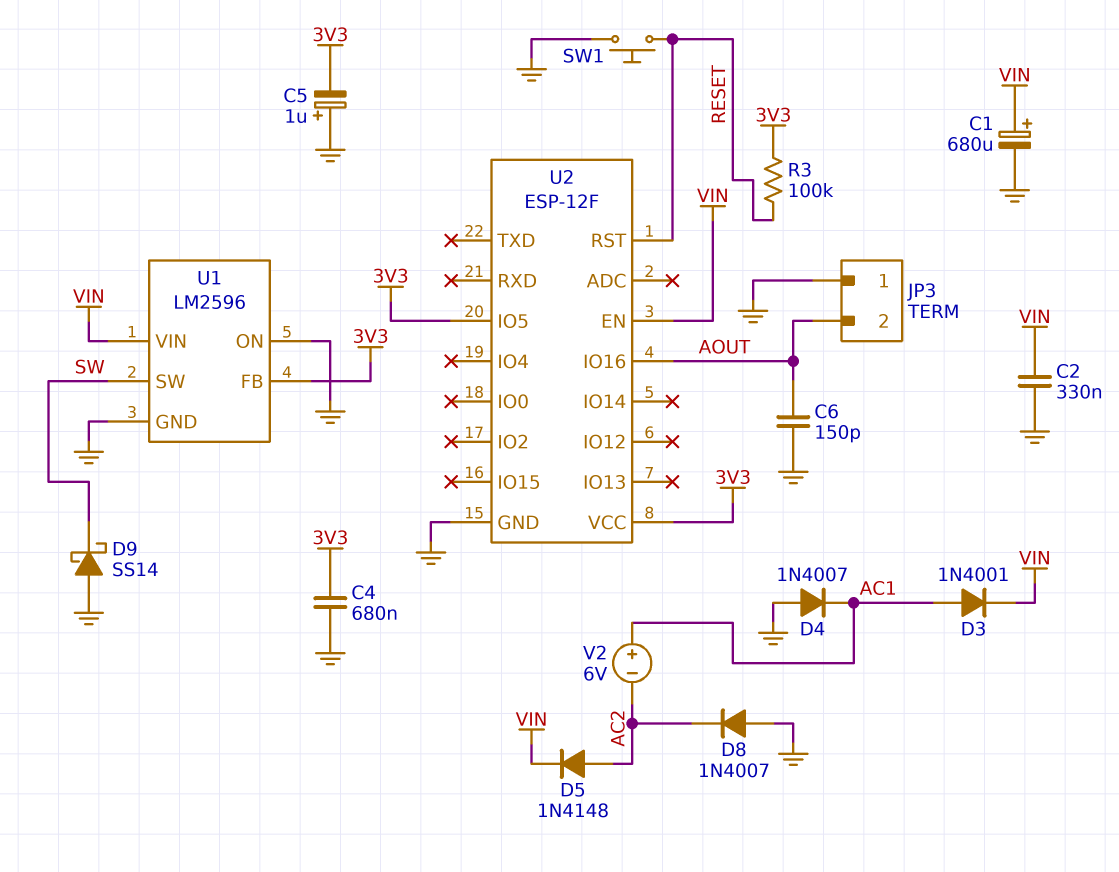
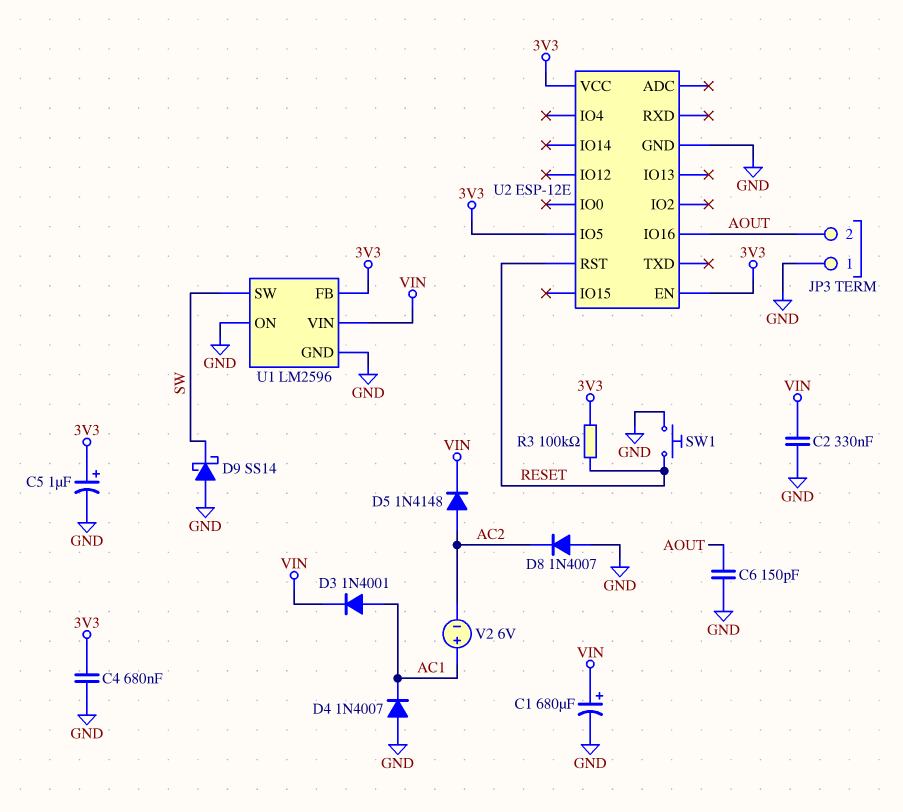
C5: 1uF (plus GND, minus 3V3) -> 1uF (plus 3V3, minus GND)
U2: ESP-12F -> ESP-12E
U2 pin EN: VIN -> 3V3

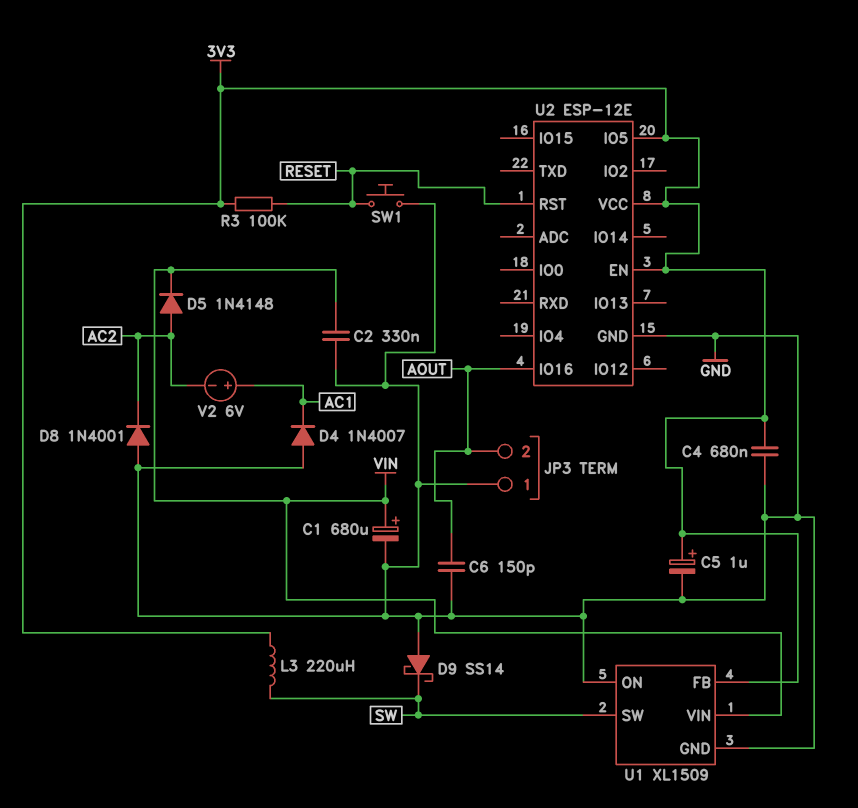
D3: diode 1N4001 (A AC1, K VIN) -> none
D8: diode 1N4007 (A GND, K AC2) -> diode 1N4001 (A GND, K AC2)
L3: none -> 220uH (3V3, SW)
U1: LM2596 -> XL1509

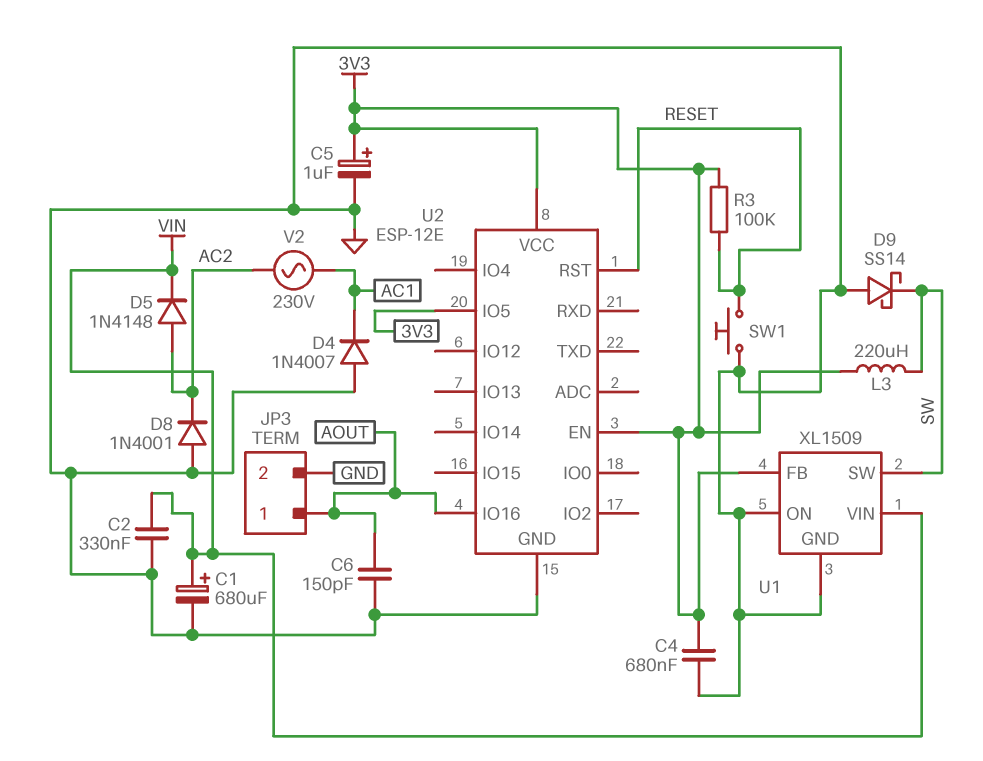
JP3 pin 1: GND -> AOUT
JP3 pin 2: AOUT -> GND
V2: 6V (plus AC1, minus AC2) -> AC 230V (AC1, AC2)

